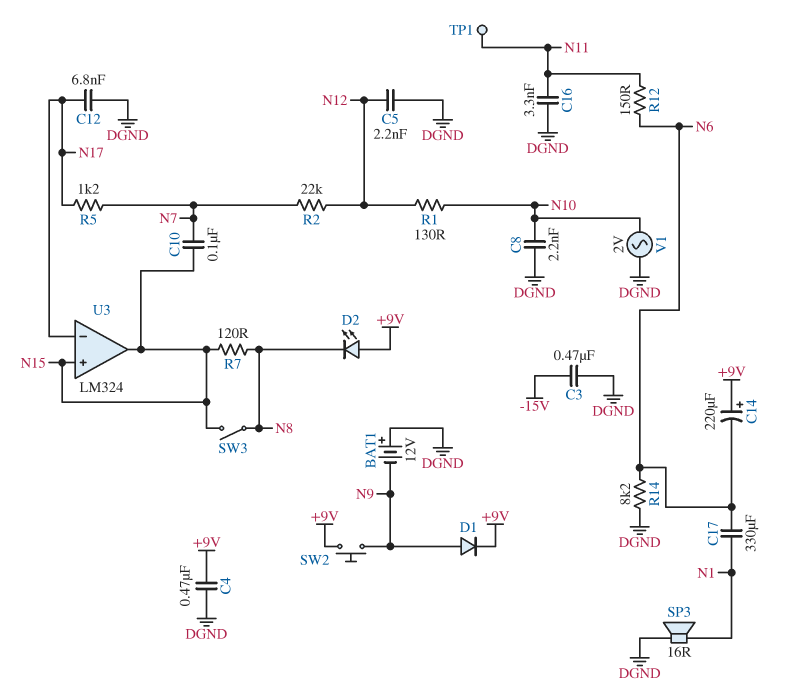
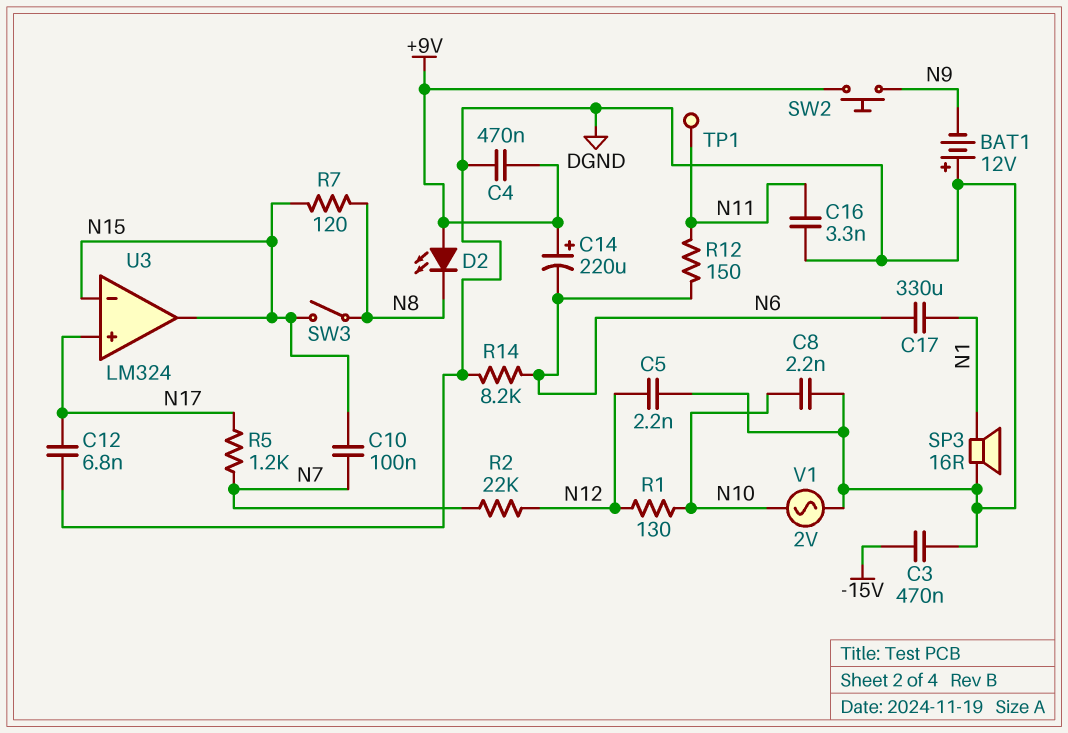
D1: diode (A N9, K +9V) -> none
U3 pin in+: N15 -> N17
U3 pin in-: N17 -> N15

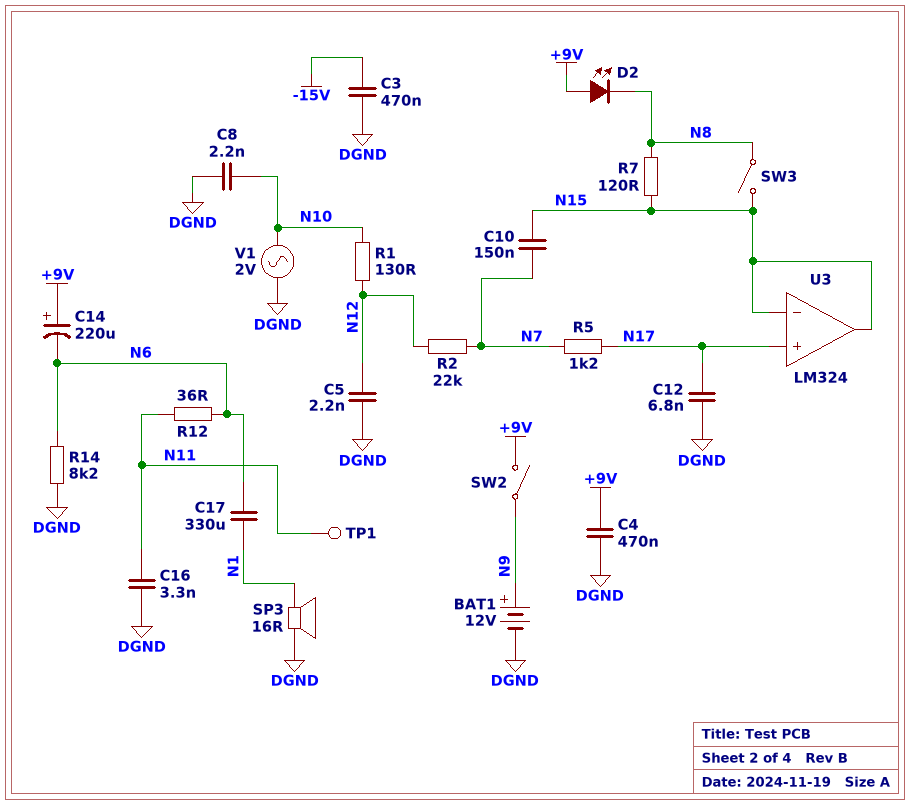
BAT1: 12V (plus DGND, minus N9) -> 12V (plus N9, minus DGND)
C10: 100nF (N7, N15) -> 150nF (N7, N15)
R12: 150 (N6, N11) -> 36 (N6, N11)
SW2: button (+9V, N9) -> switch (+9V, N9)

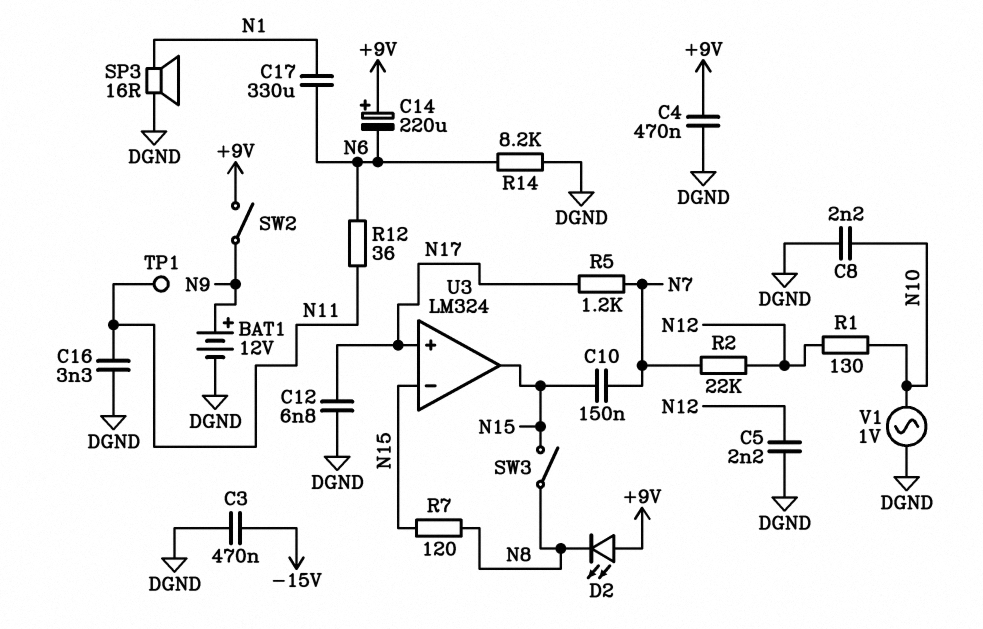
V1: AC 2V (DGND, N10) -> AC 1V (DGND, N10)

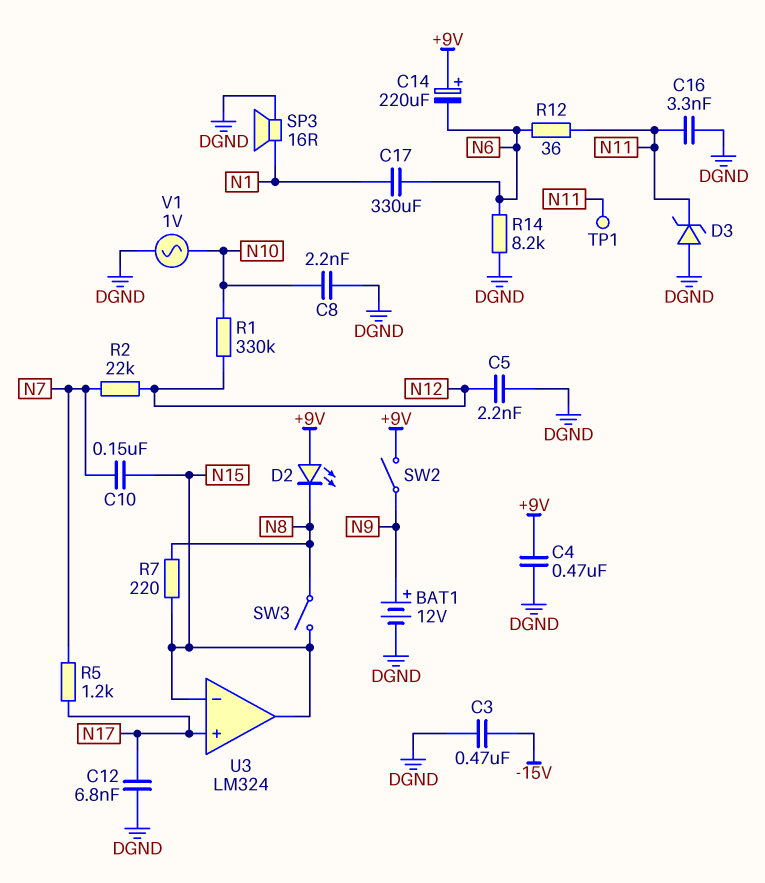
D3: none -> zener (A DGND, K N11)
R1: 130 (N10, N12) -> 330k (N10, N12)
R7: 120 (N8, N15) -> 220 (N8, N15)

